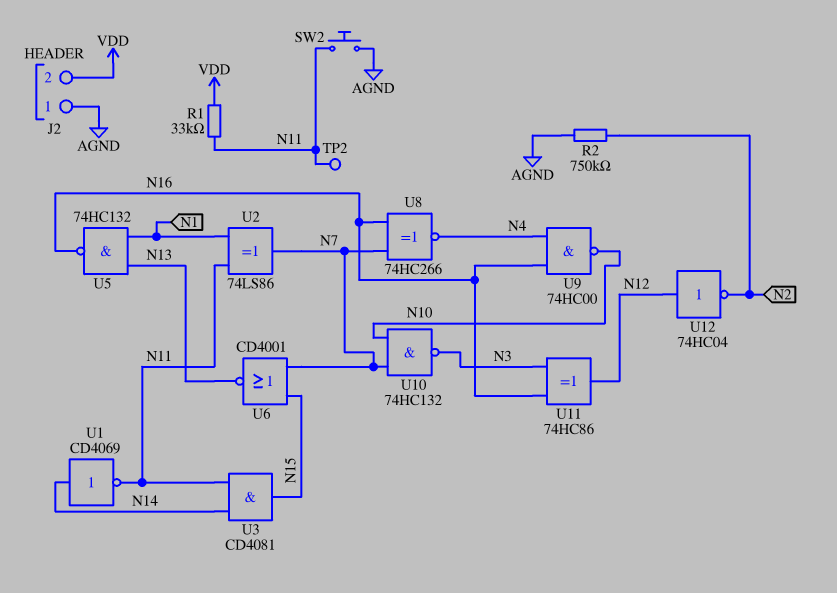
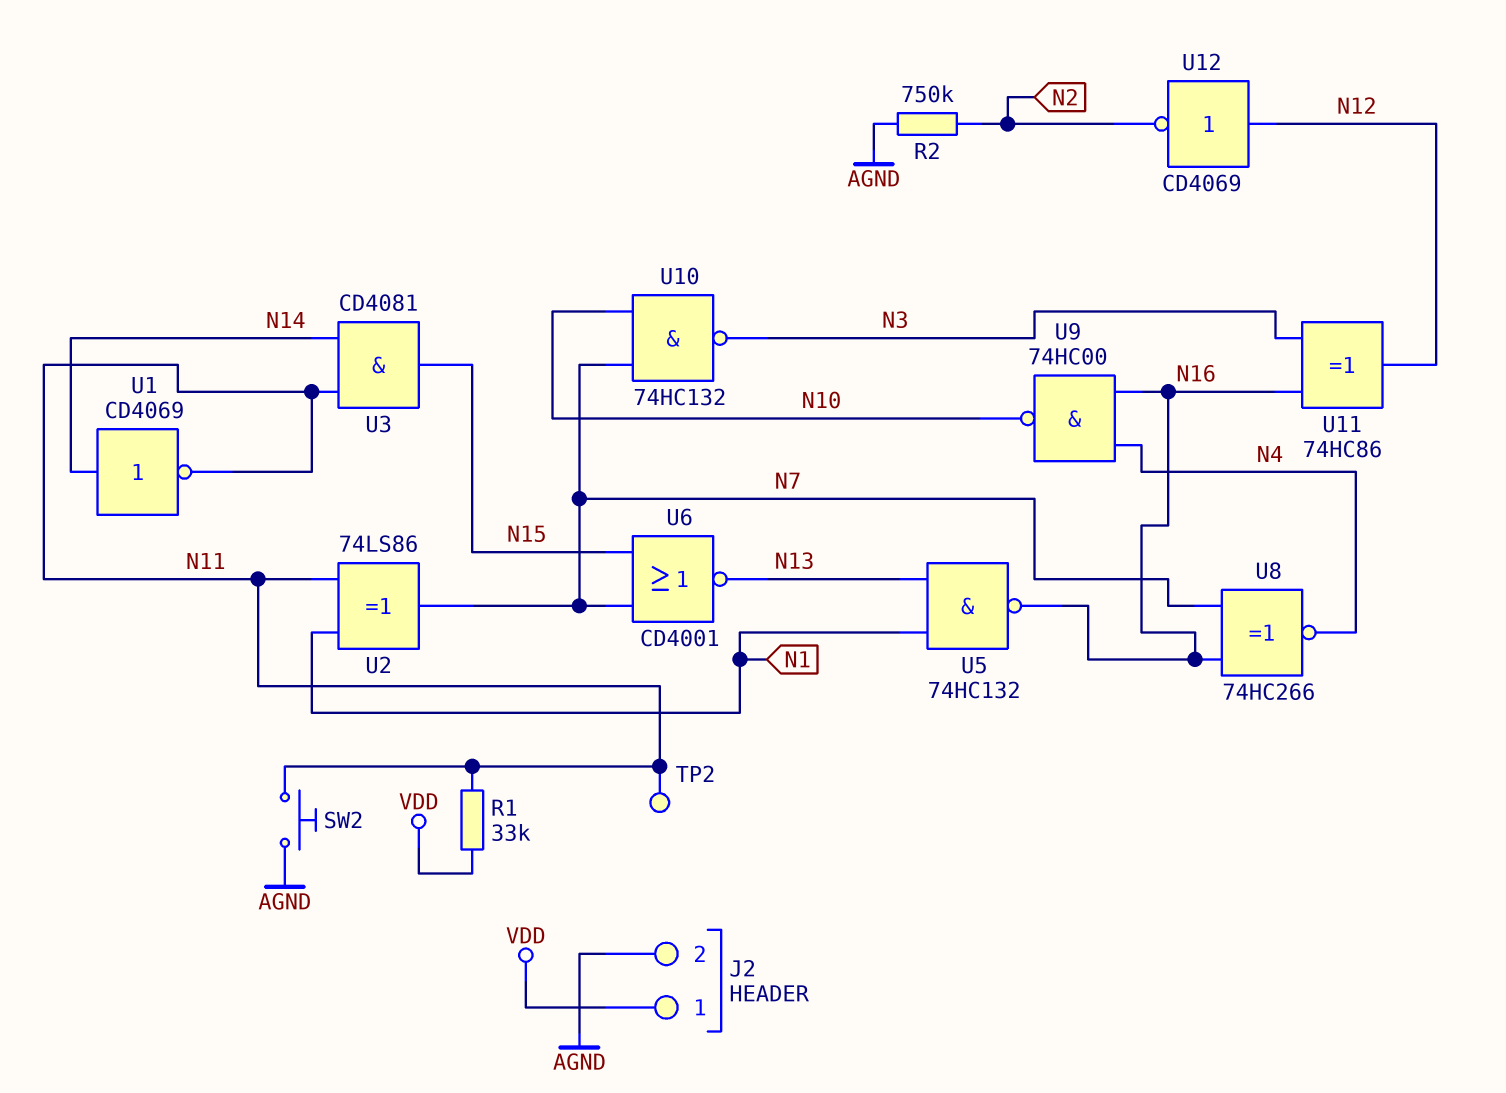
J2 pin 1: AGND -> VDD
J2 pin 2: VDD -> AGND
U12: NOT 74HC04 (in N12, out N2) -> NOT CD4069 (in N12, out N2)

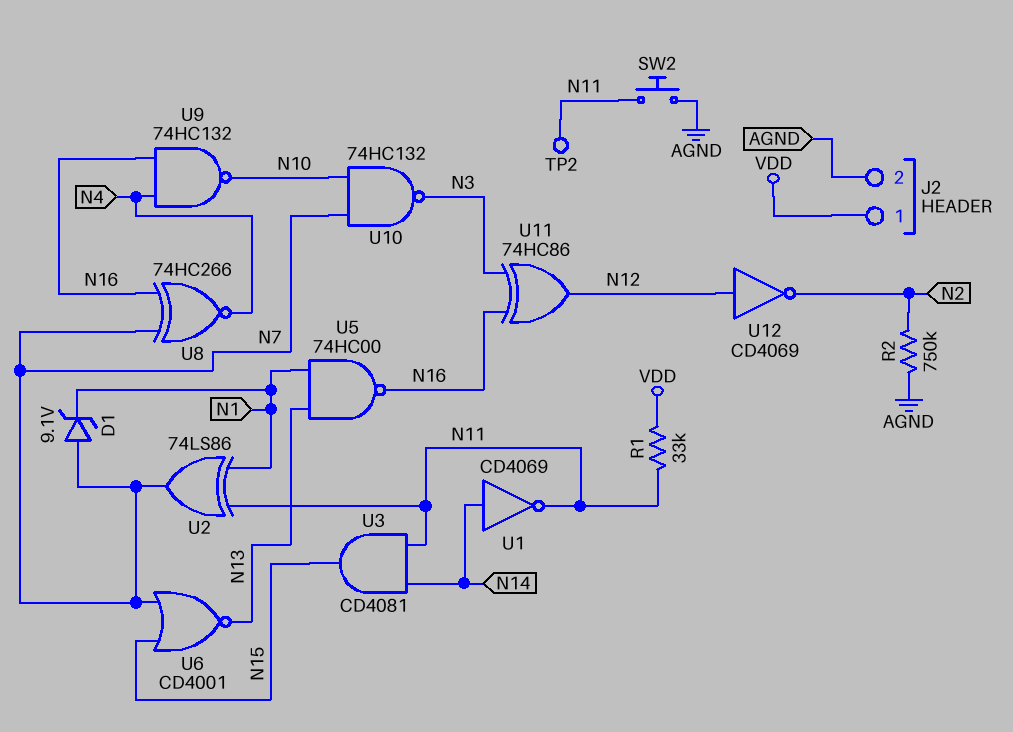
D1: none -> zener 9.1V (A N7, K N1)
U5: NAND 74HC132 (in N1, in N13, out N16) -> NAND 74HC00 (in N1, in N13, out N16)
U9: NAND 74HC00 (in N4, in N16, out N10) -> NAND 74HC132 (in N4, in N16, out N10)

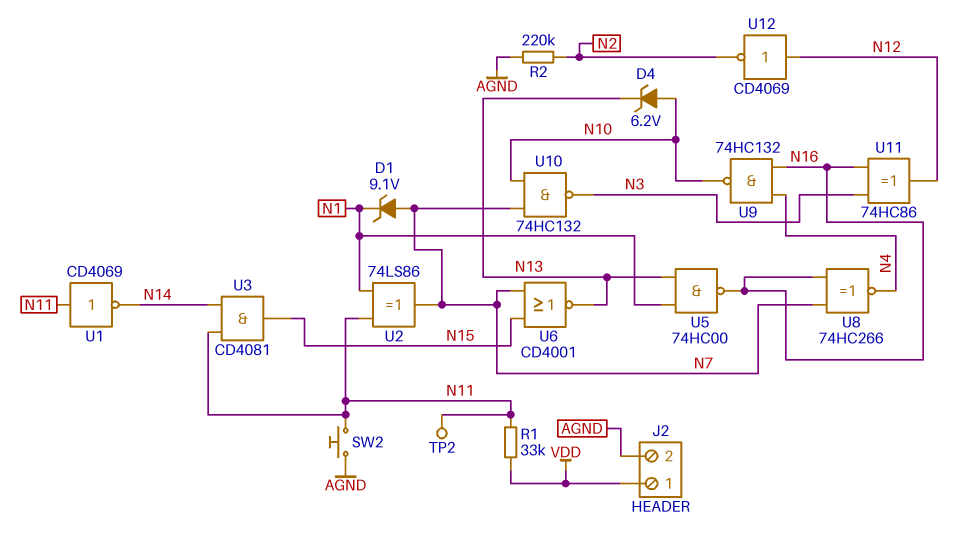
D4: none -> zener 6.2V (A N10, K N13)
R2: 750k (AGND, N2) -> 220k (AGND, N2)
U1: NOT CD4069 (in N14, out N11) -> NOT CD4069 (in N11, out N14)

